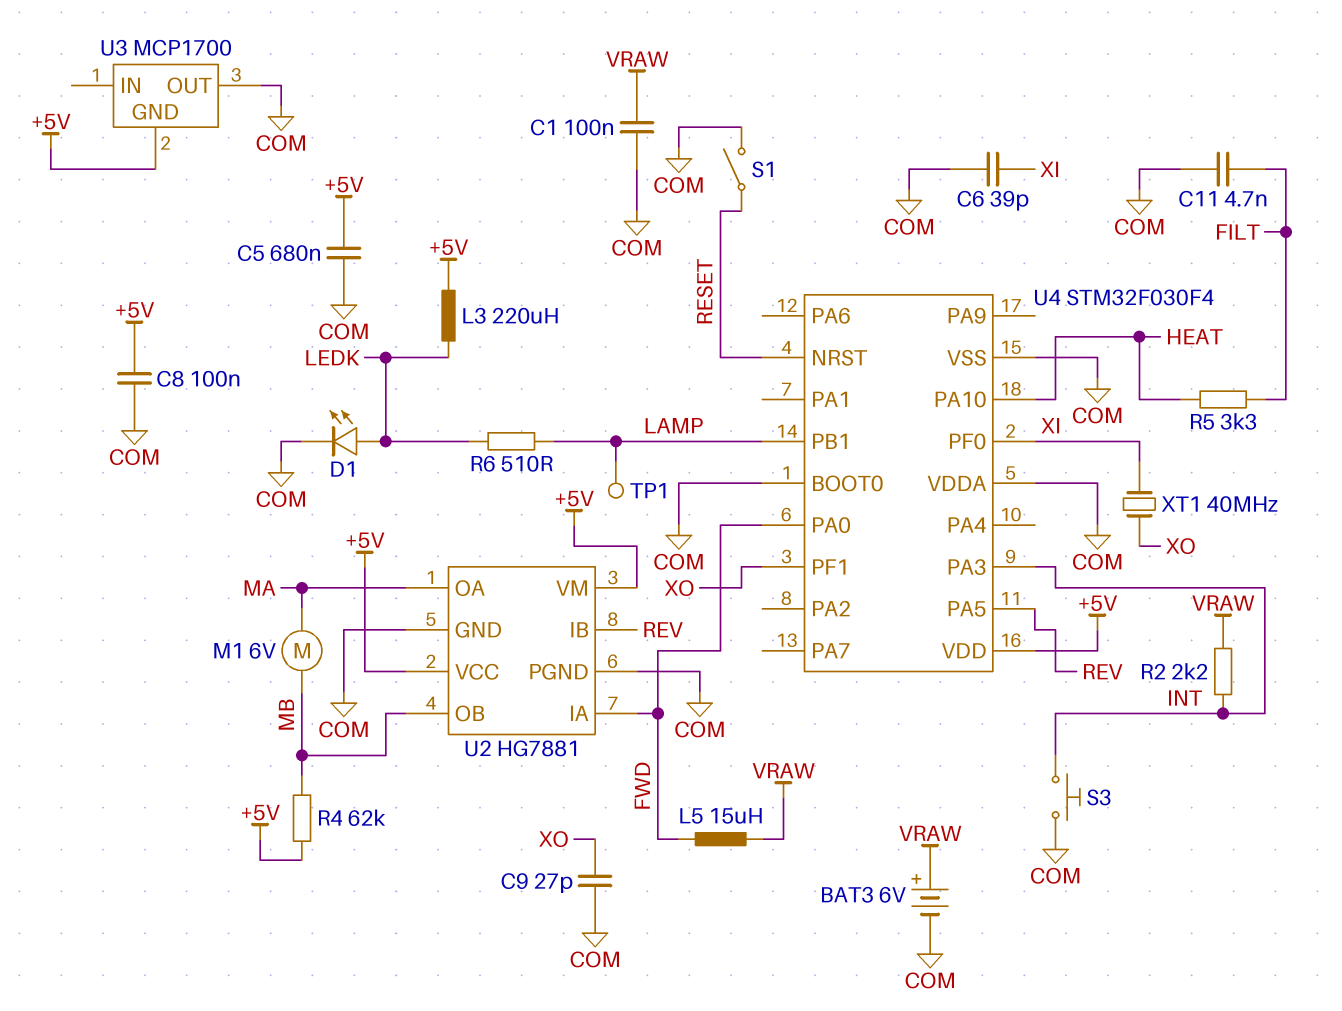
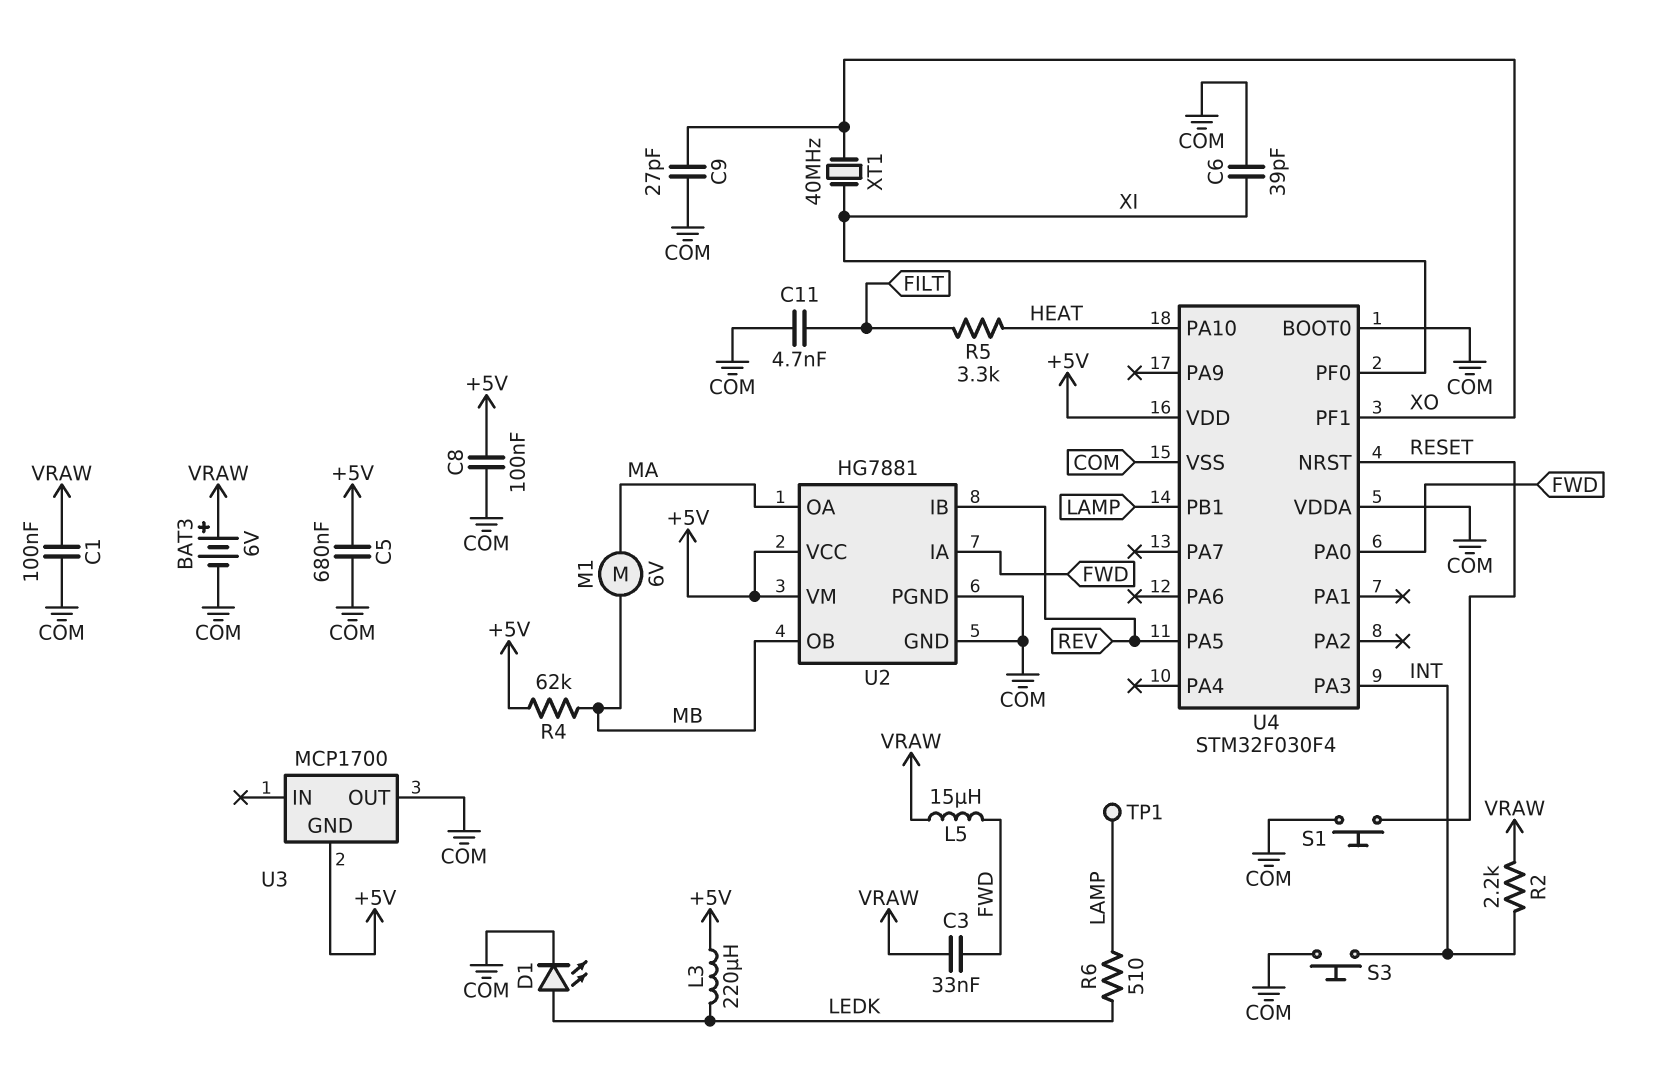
C3: none -> 33nF (FWD, VRAW)
S1: switch (COM, RESET) -> button (COM, RESET)

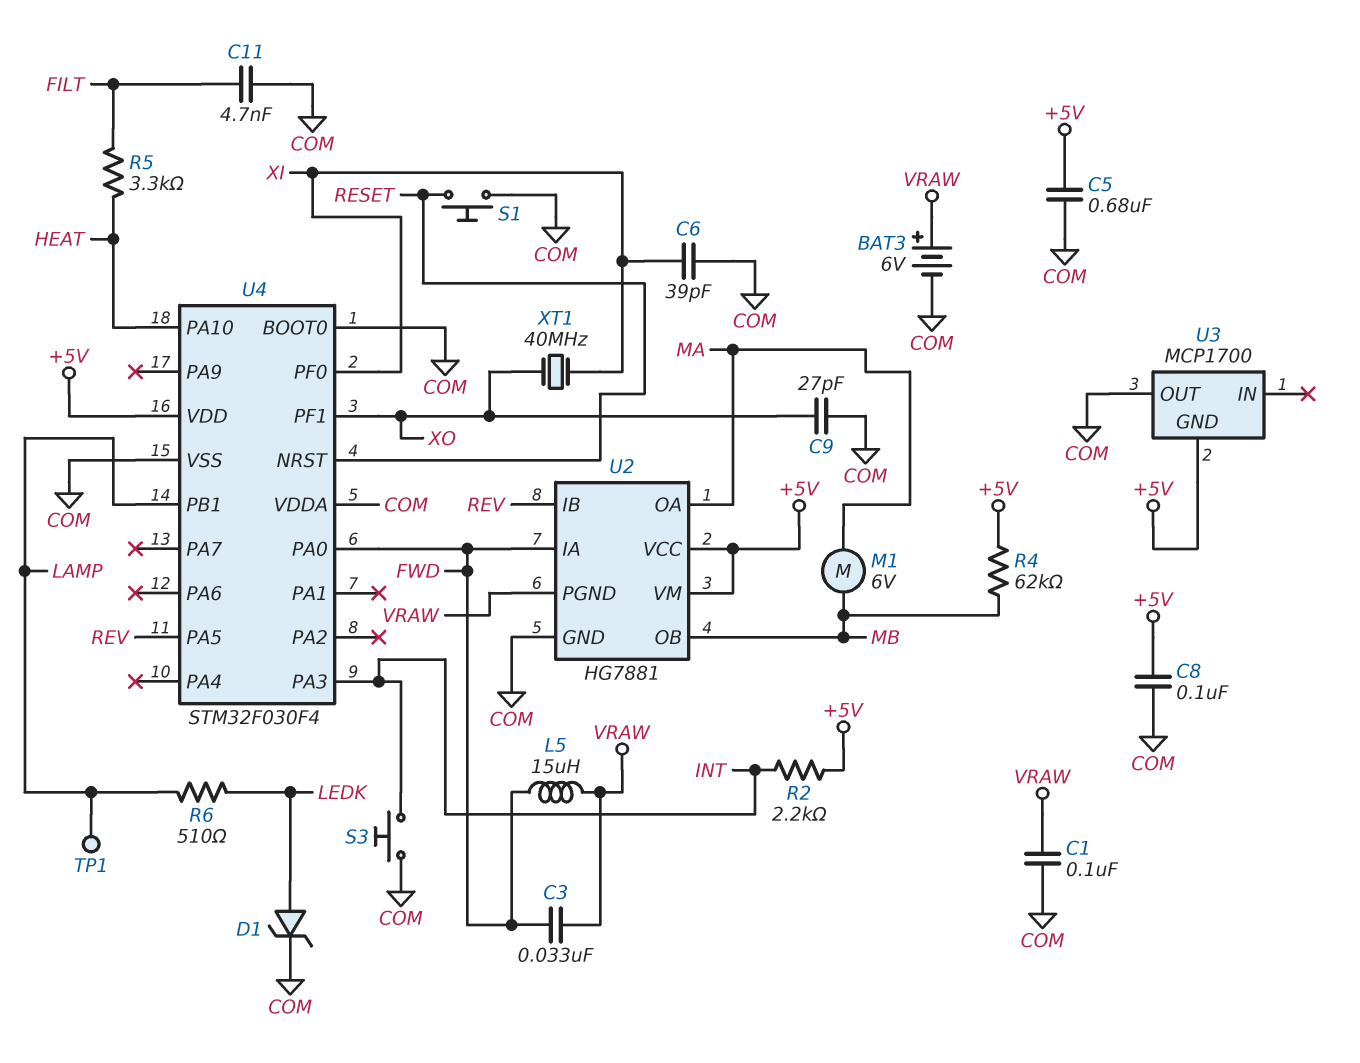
D1: LED (A LEDK, K COM) -> zener (A LEDK, K COM)
L3: 220uH (+5V, LEDK) -> none
R2: 2.2k (INT, VRAW) -> 2.2k (+5V, INT)
U2 pin PGND: COM -> VRAW

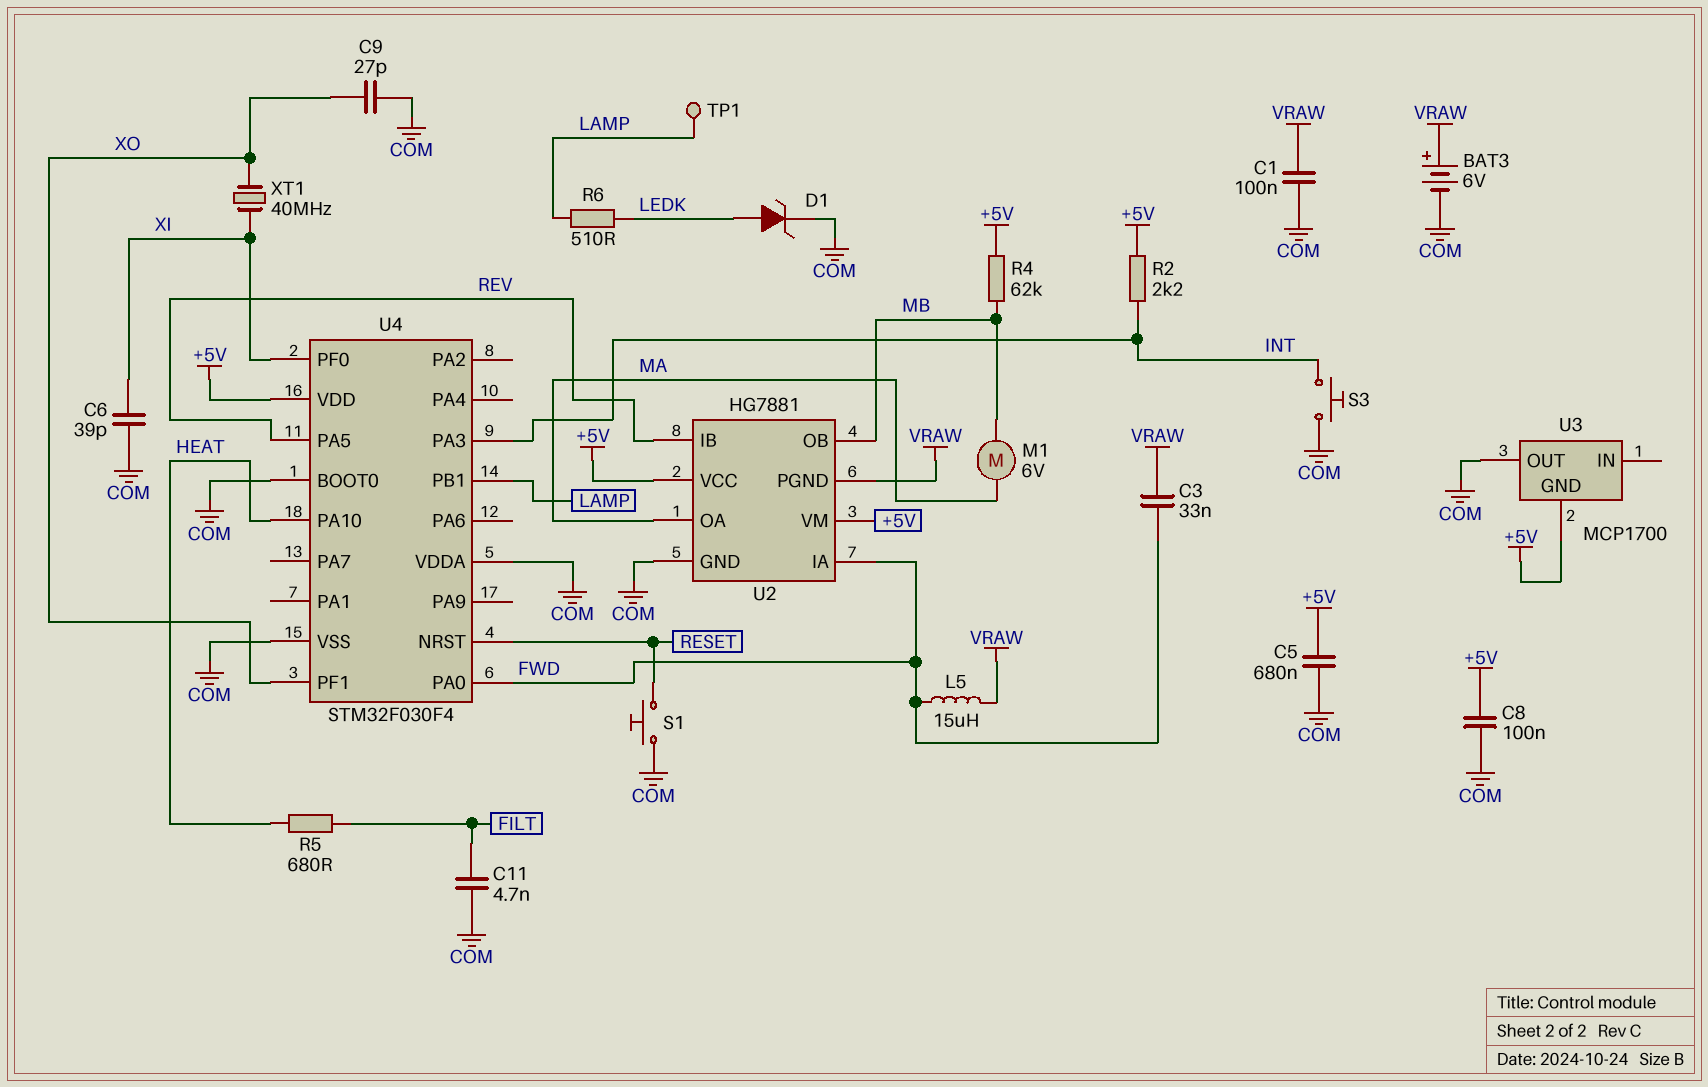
R5: 3.3k (FILT, HEAT) -> 680 (FILT, HEAT)

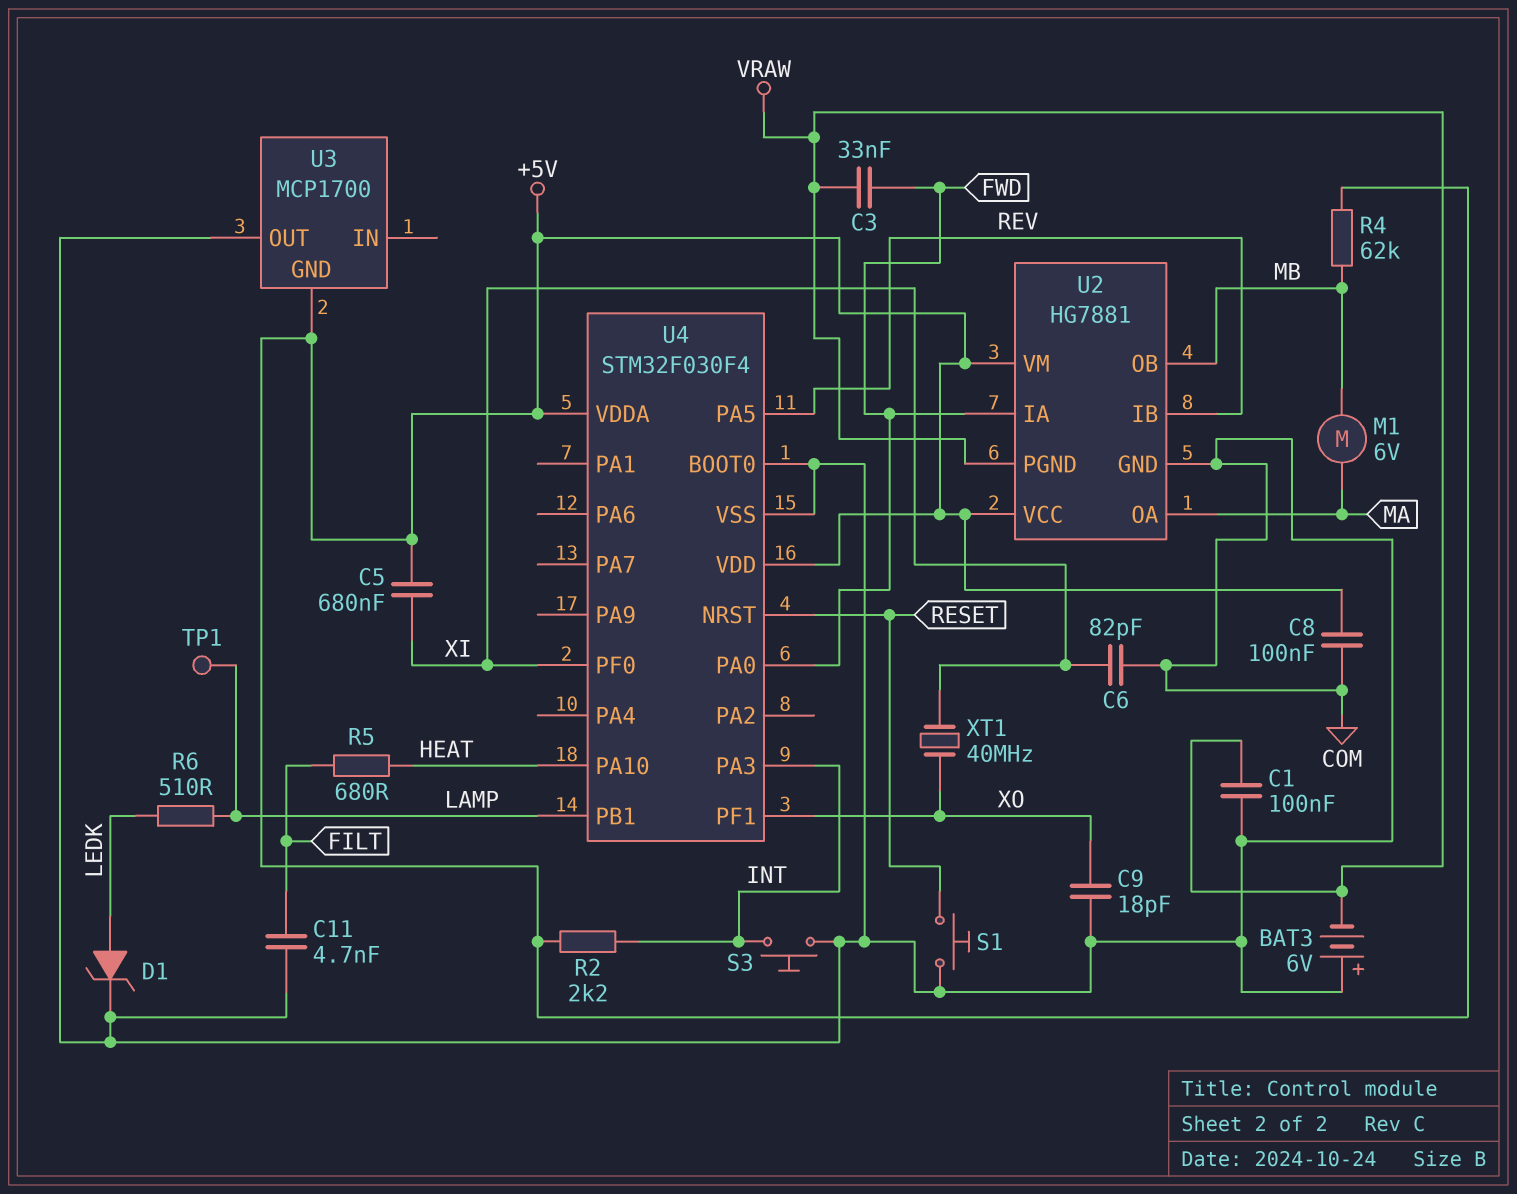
BAT3: 6V (plus VRAW, minus COM) -> 6V (plus COM, minus VRAW)
C5: 680nF (+5V, COM) -> 680nF (+5V, XI)
C6: 39pF (COM, XI) -> 82pF (COM, XI)
C9: 27pF (COM, XO) -> 18pF (COM, XO)
L5: 15uH (FWD, VRAW) -> none
U4 pin VDDA: COM -> +5V

